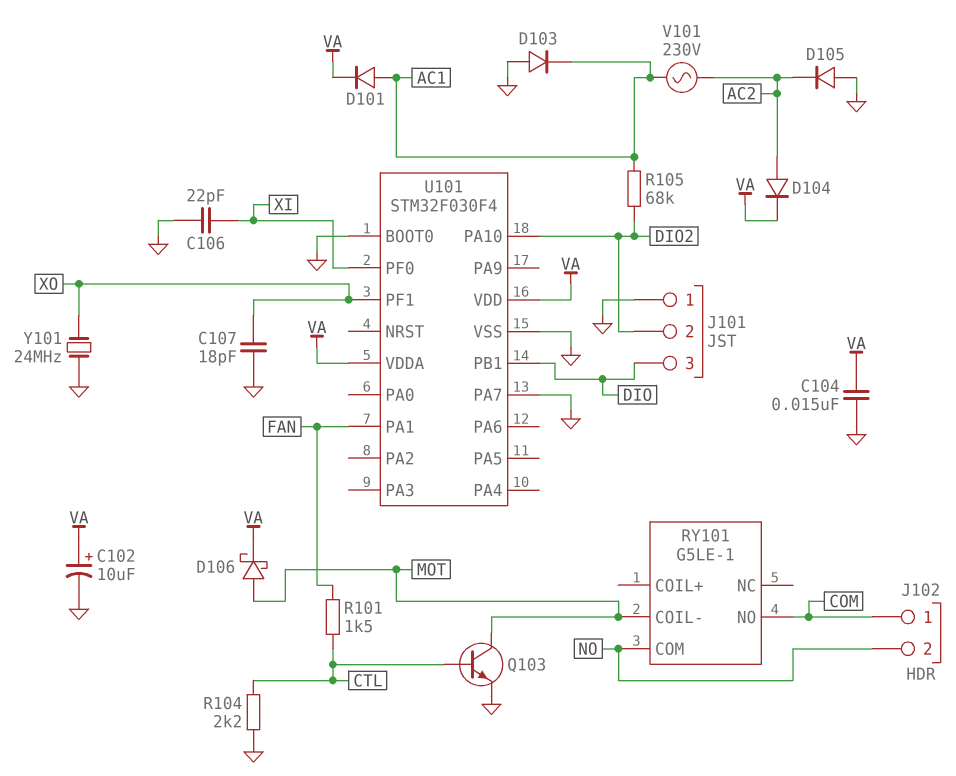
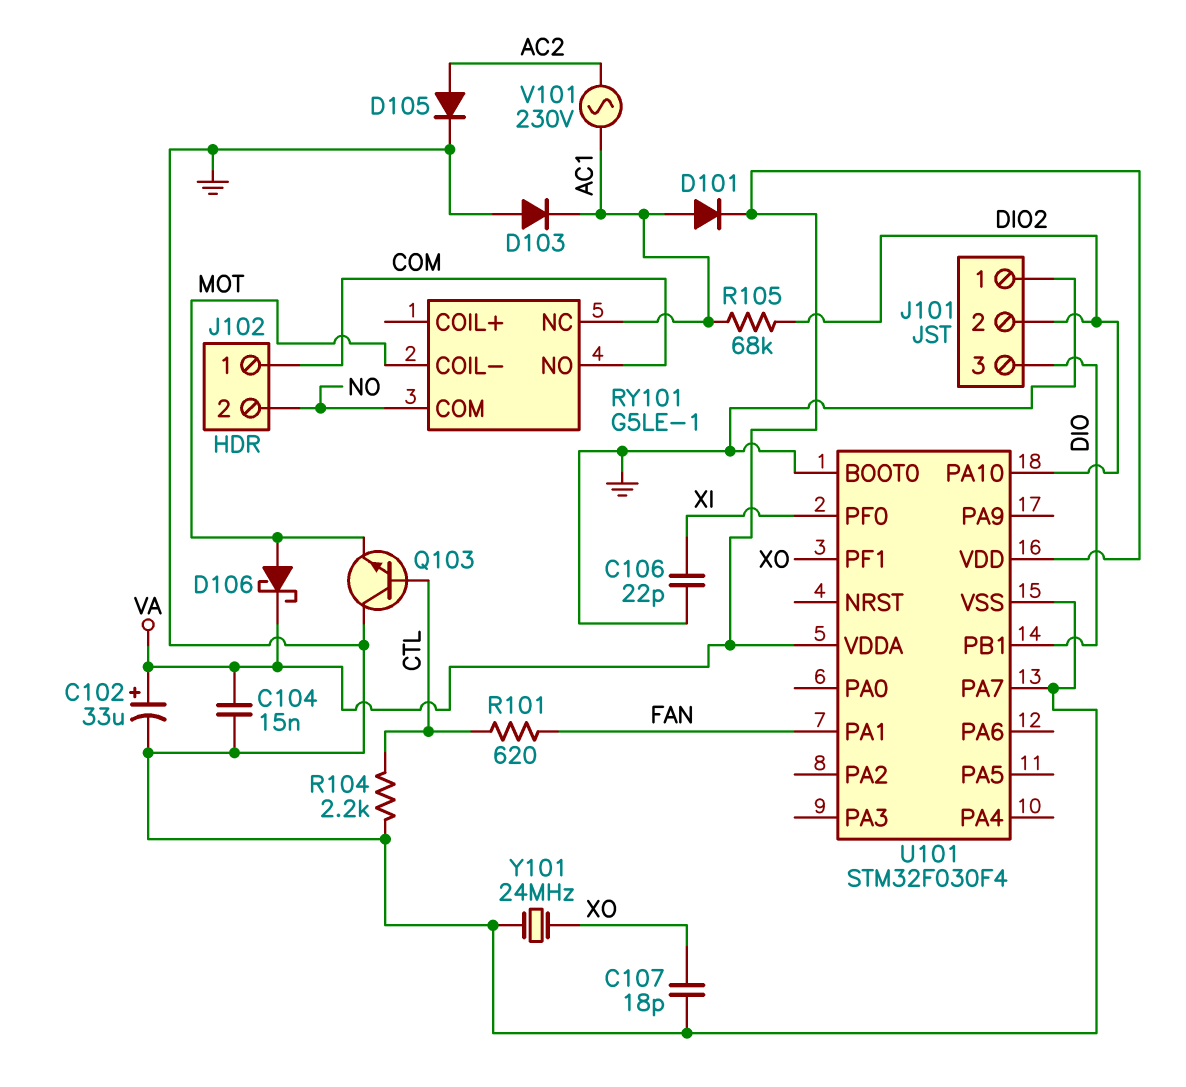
C102: 10uF (plus VA, minus GND) -> 33uF (plus VA, minus GND)
D104: diode (A AC2, K VA) -> none
D105: diode (A GND, K AC2) -> diode (A AC2, K GND)
Q103: NPN (B CTL, C MOT, E GND) -> NPN (B CTL, C GND, E MOT)
R101: 1.5k (CTL, FAN) -> 620 (CTL, FAN)
RY101 pin NC: none -> AC1

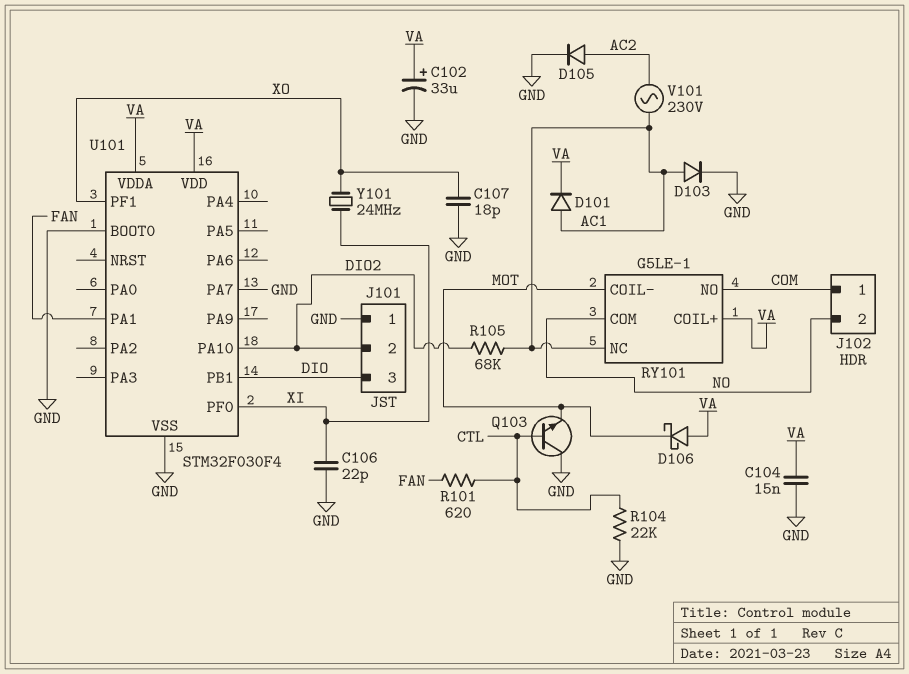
D103: diode (A GND, K AC1) -> diode (A AC1, K GND)
D106: schottky (A MOT, K VA) -> schottky (A VA, K MOT)
R104: 2.2k (CTL, GND) -> 22k (CTL, GND)
RY101 pin COIL+: none -> VA
Y101: 24MHz (GND, XO) -> 24MHz (XI, XO)

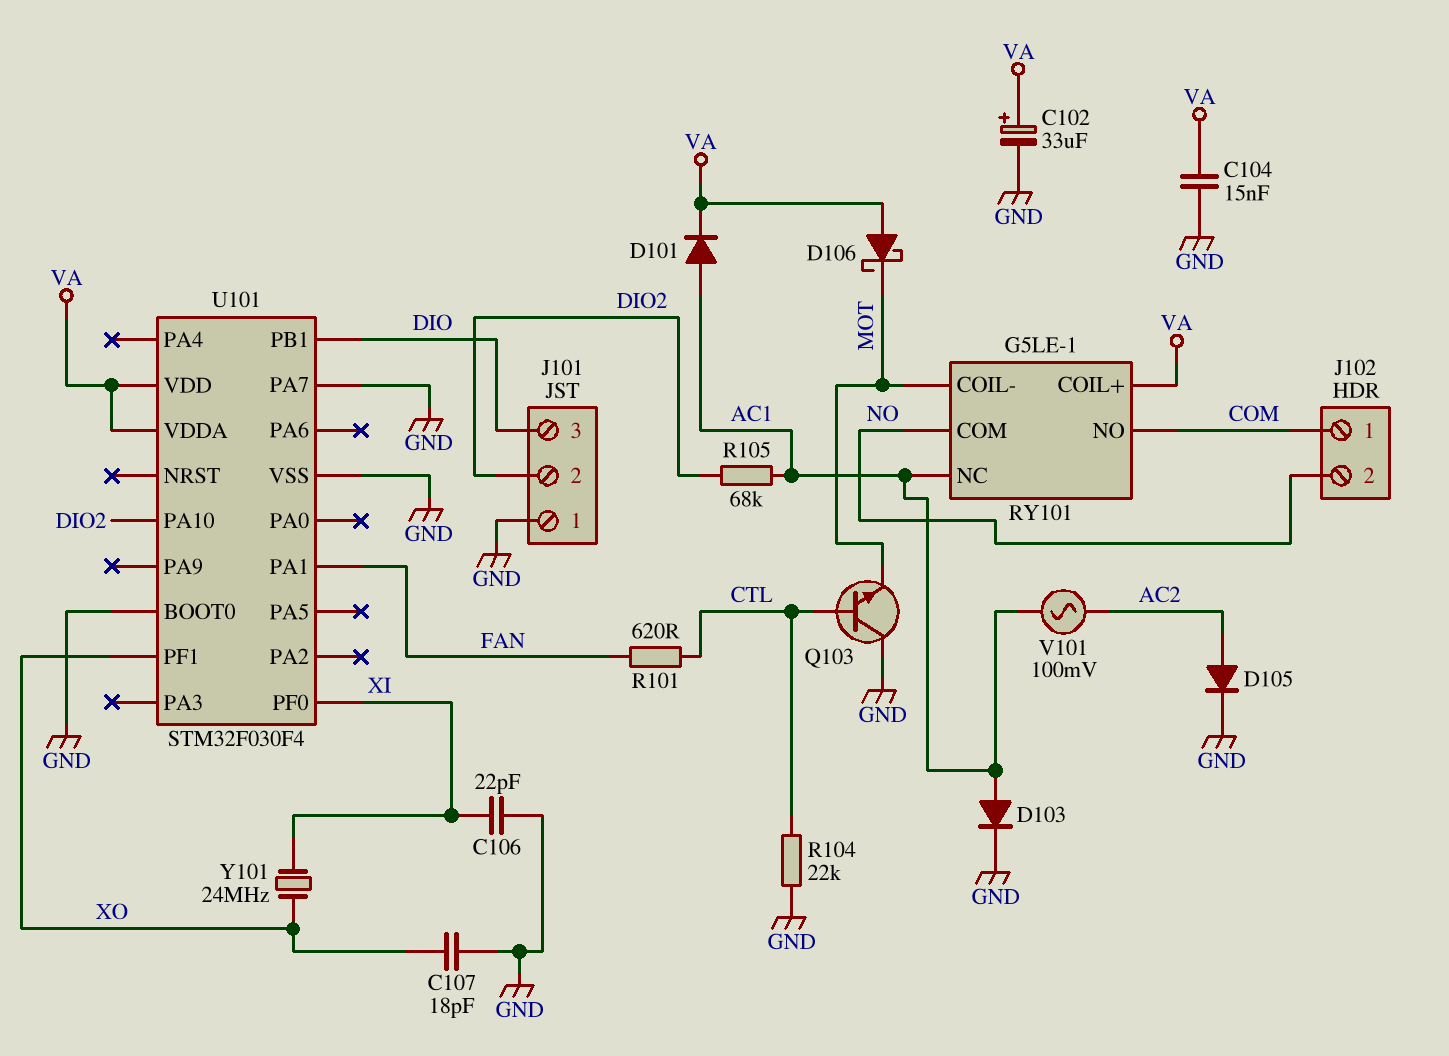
V101: AC 230V (AC1, AC2) -> AC 100mV (AC1, AC2)

